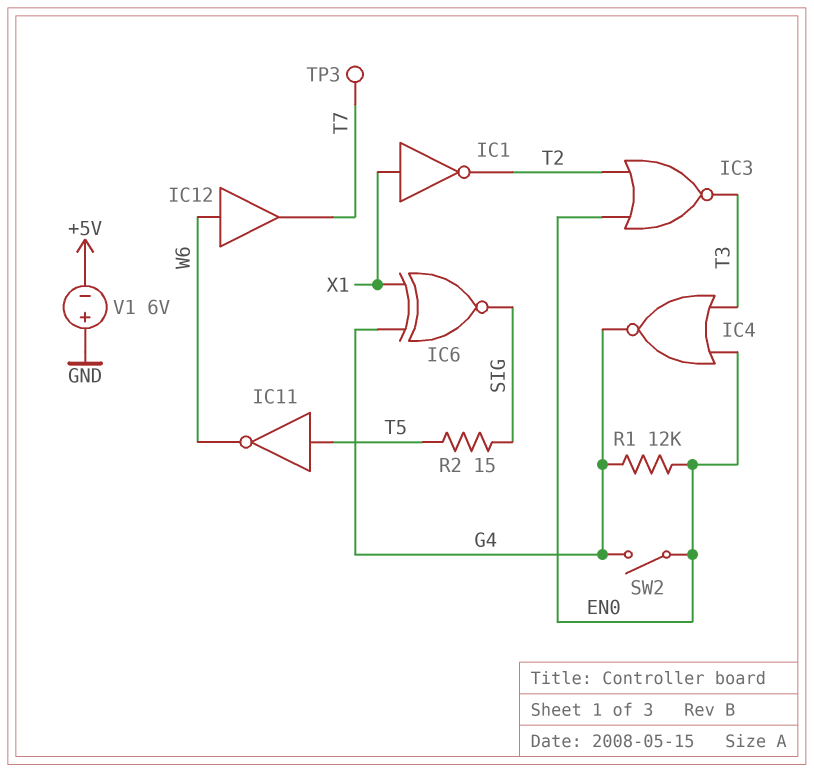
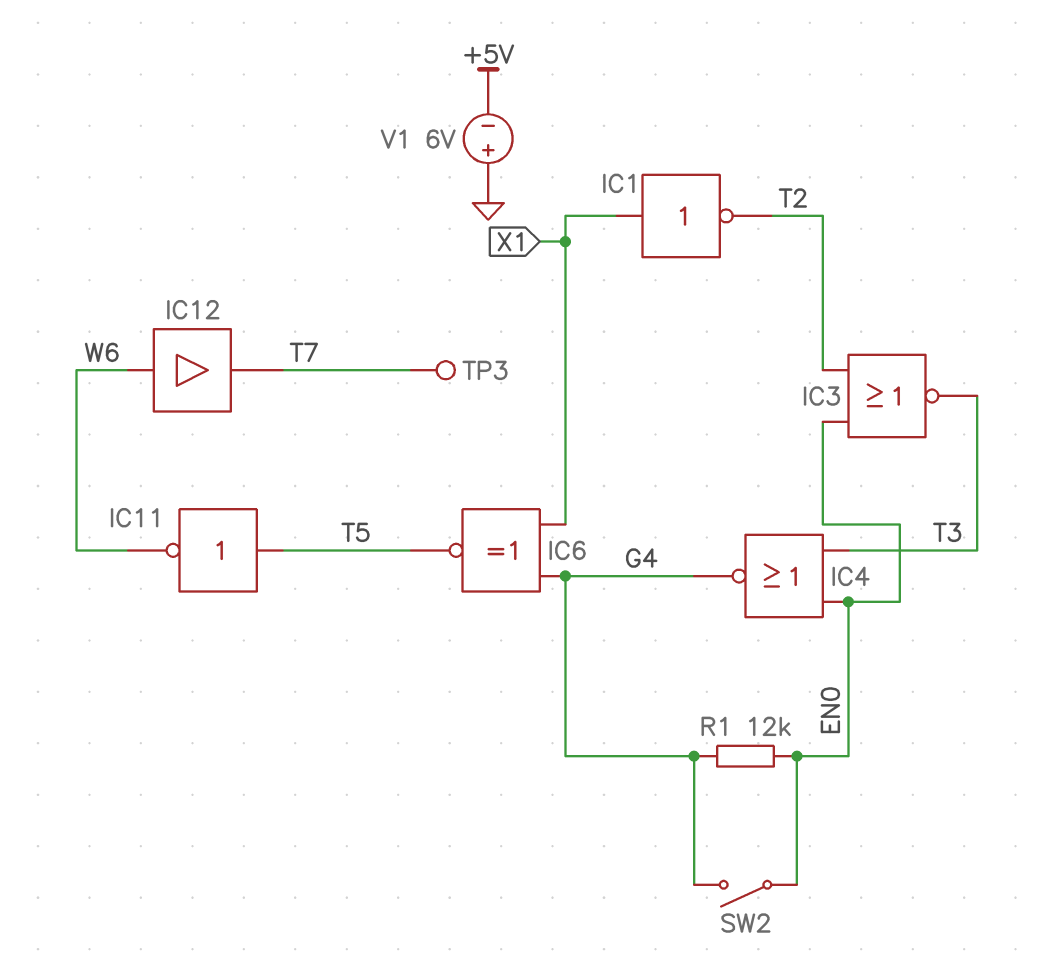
IC6: XNOR (in G4, in X1, out SIG) -> XNOR (in G4, in X1, out T5)
R2: 15 (SIG, T5) -> none

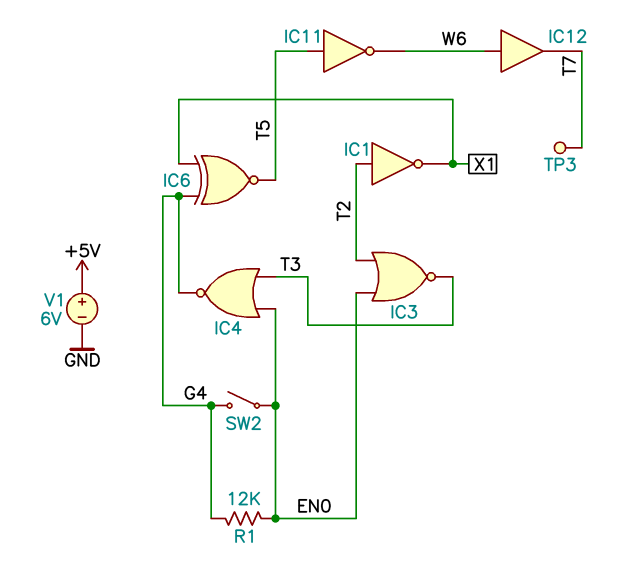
IC1: NOT (in X1, out T2) -> NOT (in T2, out X1)
V1: 6V (plus GND, minus +5V) -> 6V (plus +5V, minus GND)

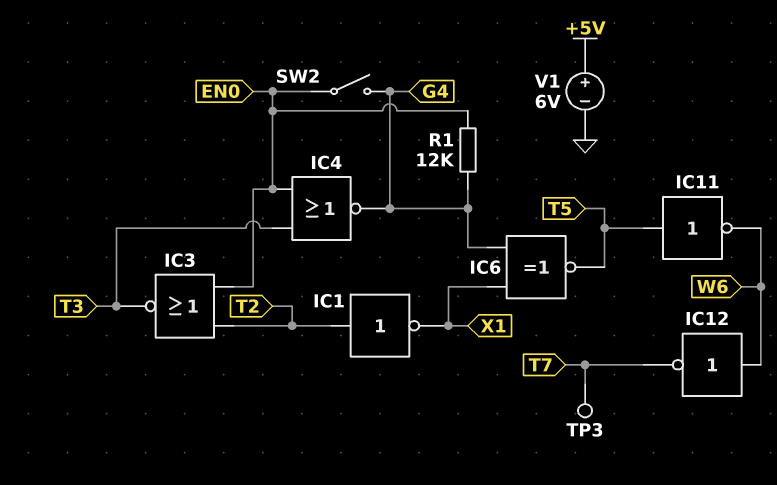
IC12: buffer (in W6, out T7) -> NOT (in W6, out T7)

